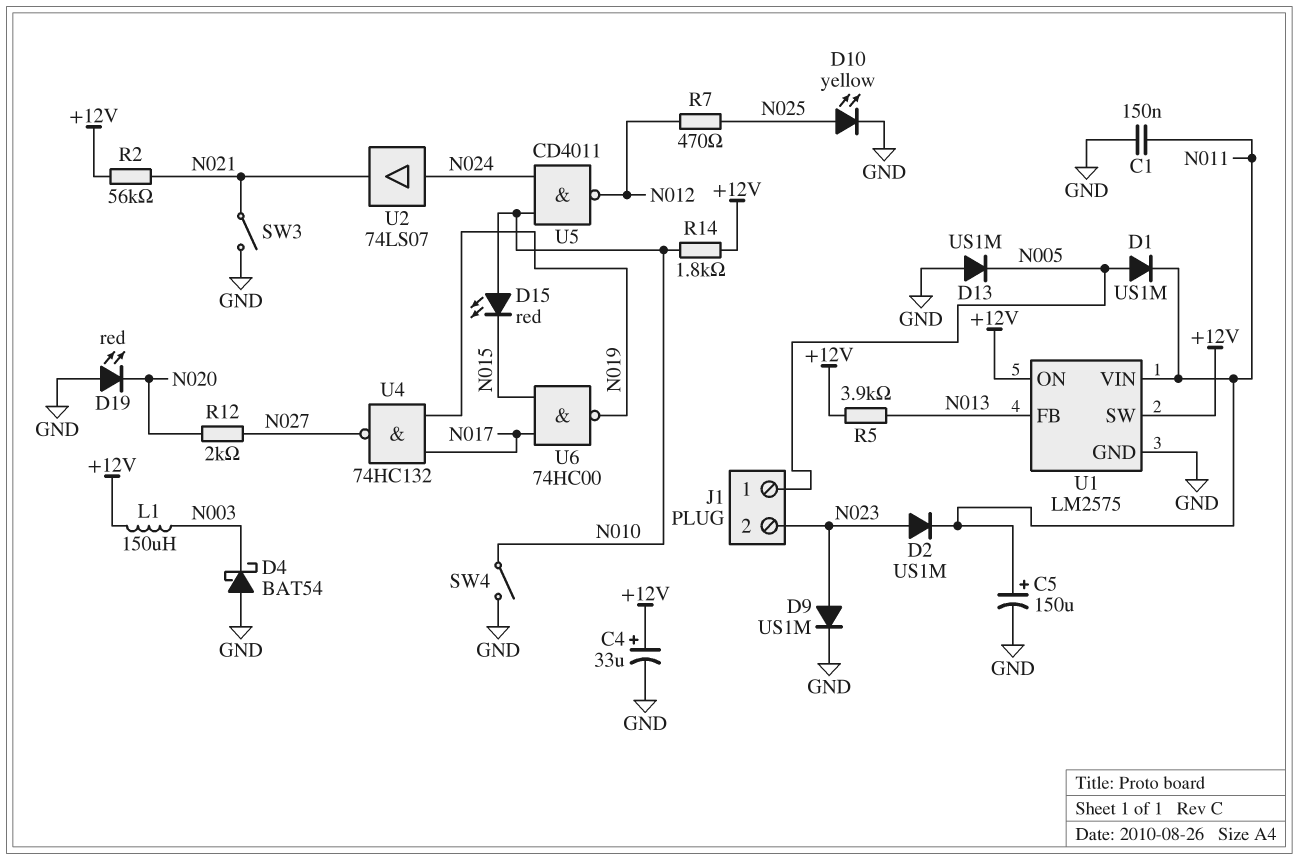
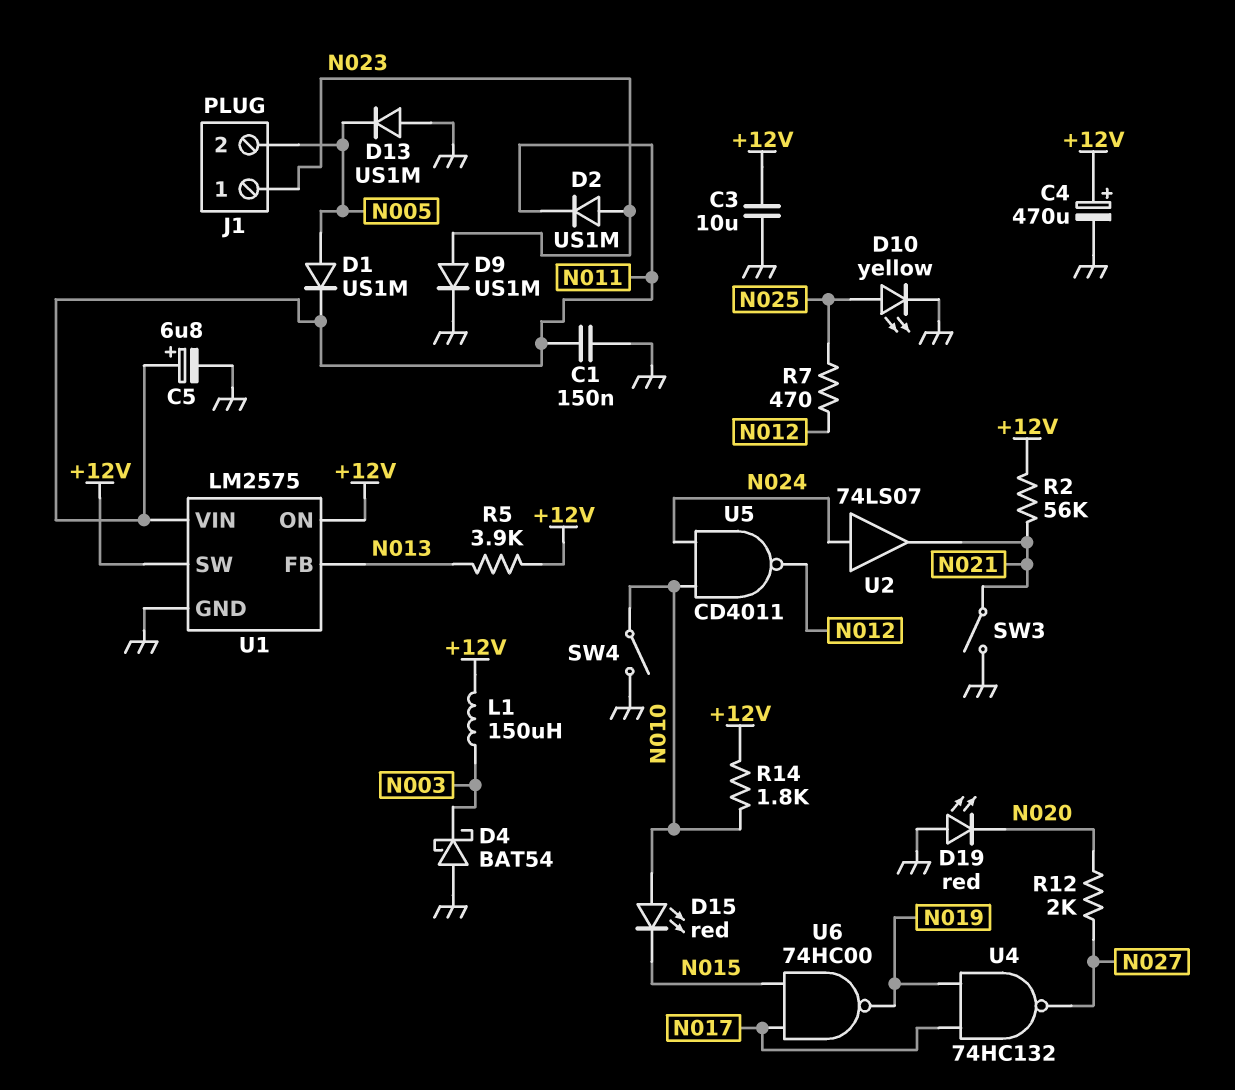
C3: none -> 10uF (+12V, GND)
C4: 33uF (plus +12V, minus GND) -> 470uF (plus +12V, minus GND)
C5: 150uF (plus N011, minus GND) -> 6.8uF (plus N011, minus GND)
J1 pin 1: N005 -> N023
J1 pin 2: N023 -> N005

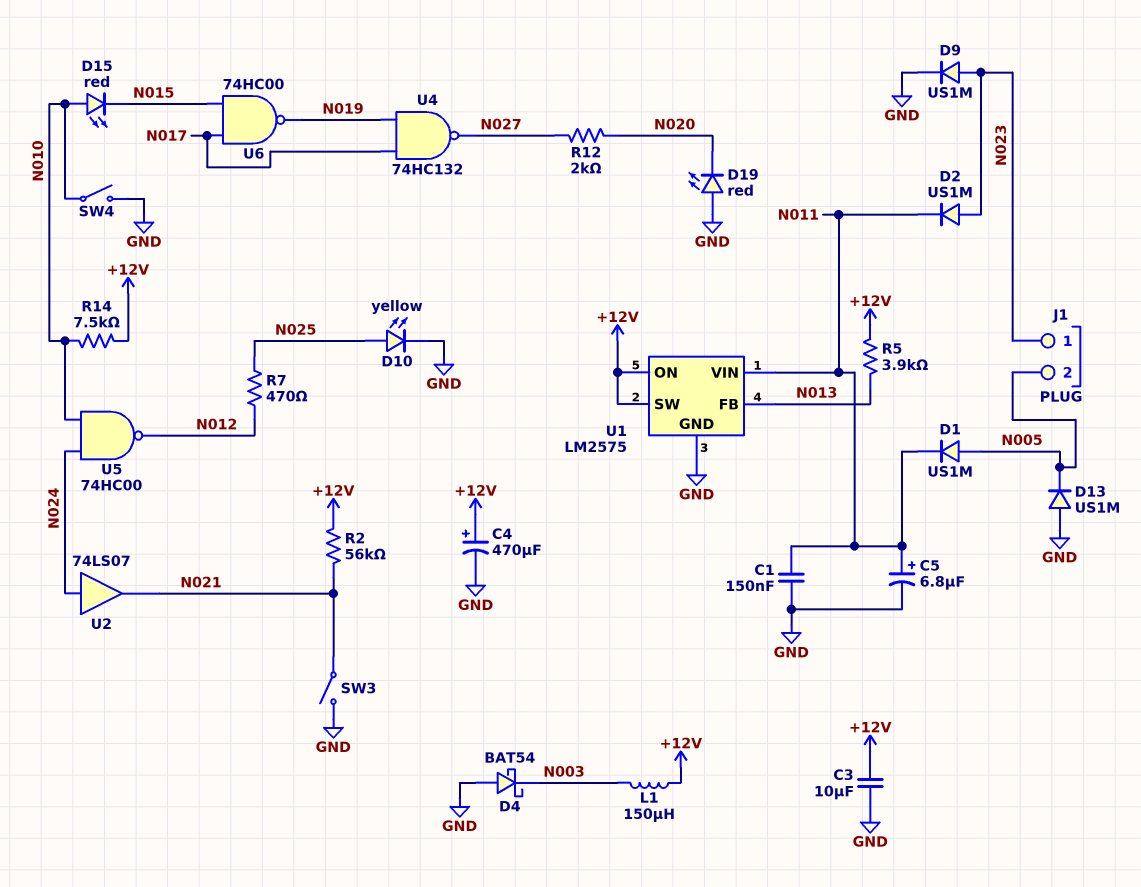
R14: 1.8k (+12V, N010) -> 7.5k (+12V, N010)
U5: NAND CD4011 (in N010, in N024, out N012) -> NAND 74HC00 (in N010, in N024, out N012)

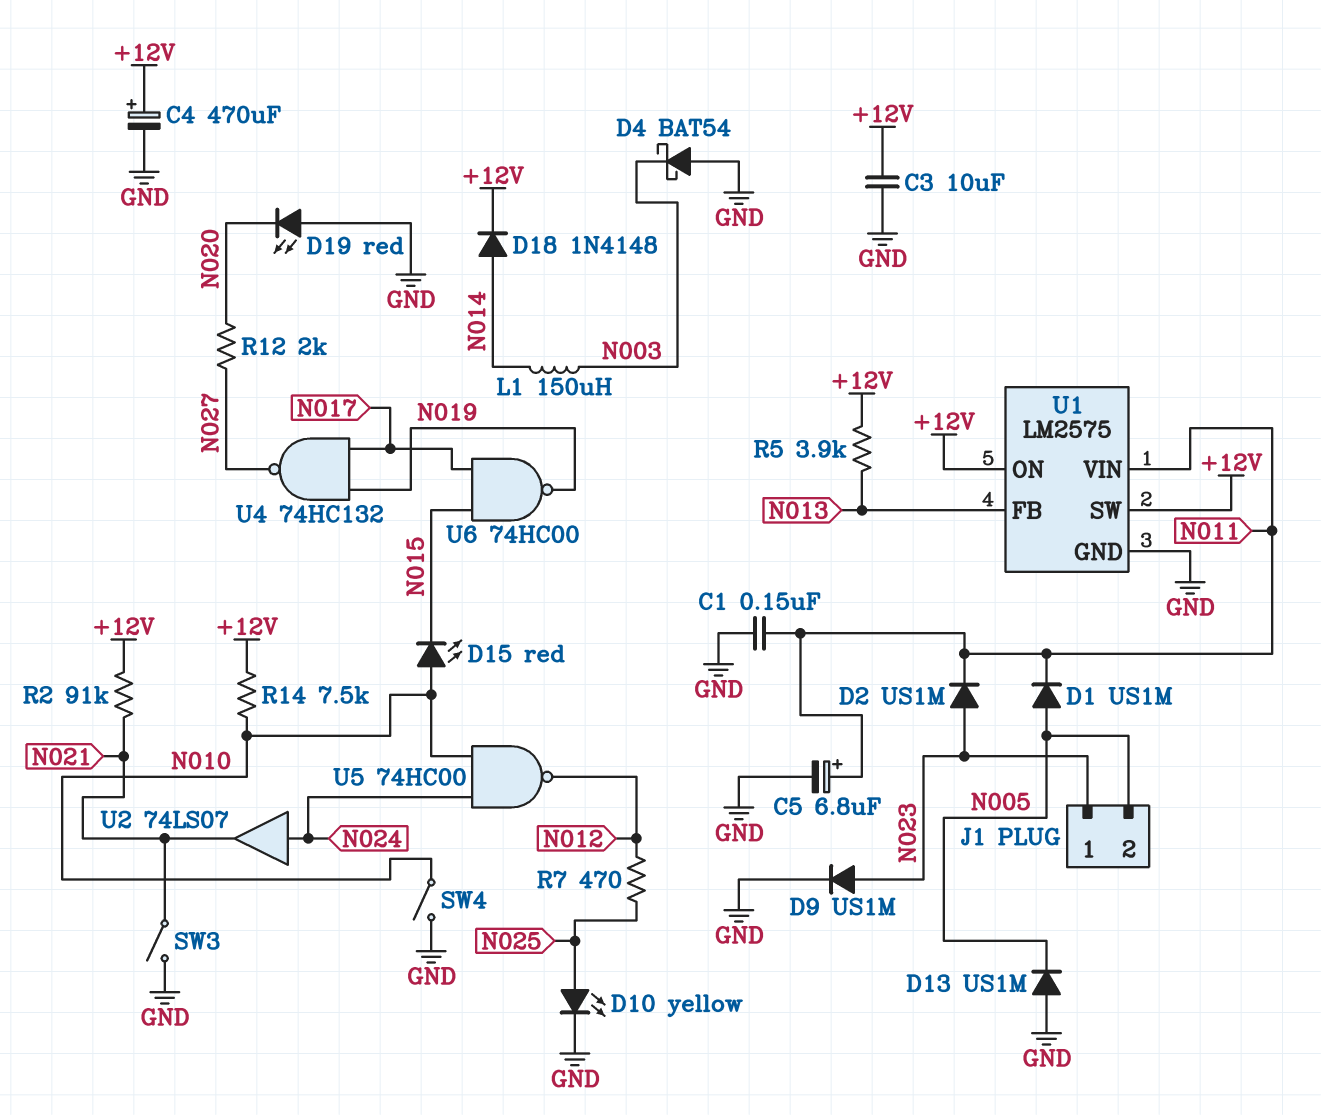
D18: none -> diode 1N4148 (A N014, K +12V)
L1: 150uH (+12V, N003) -> 150uH (N003, N014)
R2: 56k (+12V, N021) -> 91k (+12V, N021)

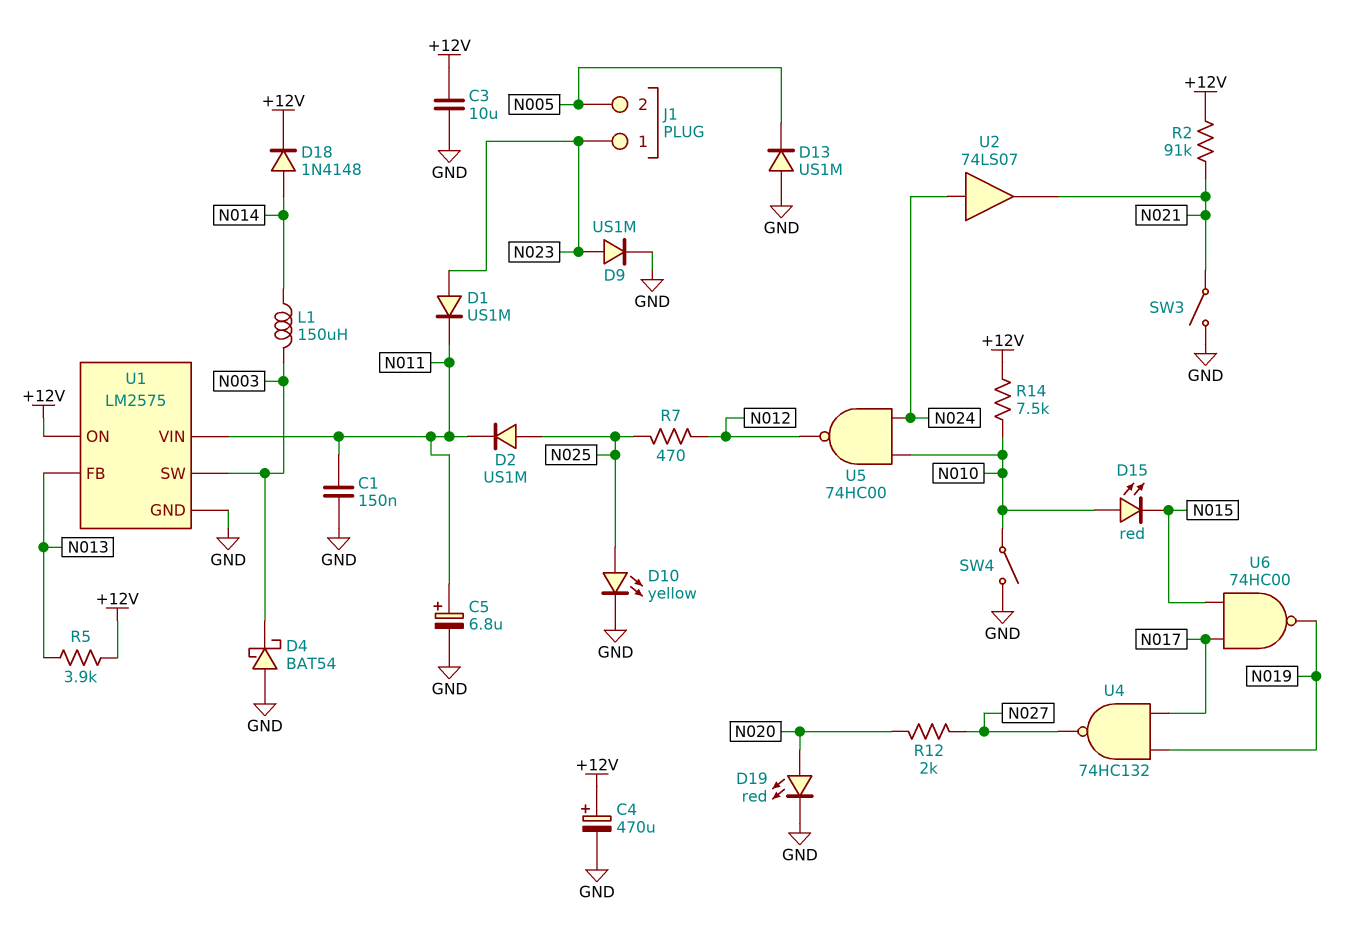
D1: diode US1M (A N005, K N011) -> diode US1M (A N023, K N011)
D2: diode US1M (A N023, K N011) -> diode US1M (A N025, K N011)
D19: LED red (A GND, K N020) -> LED red (A N020, K GND)
U1 pin SW: +12V -> N003

